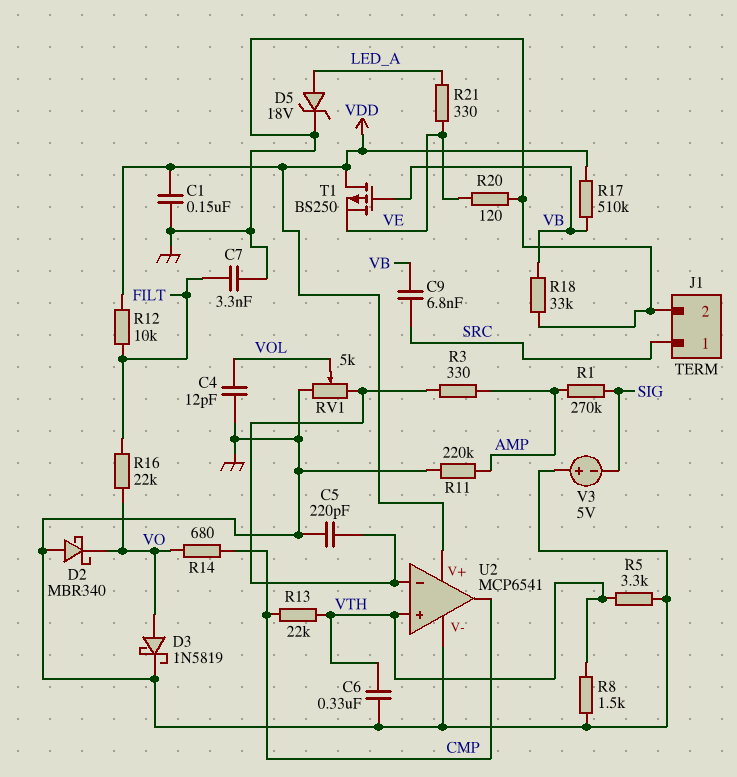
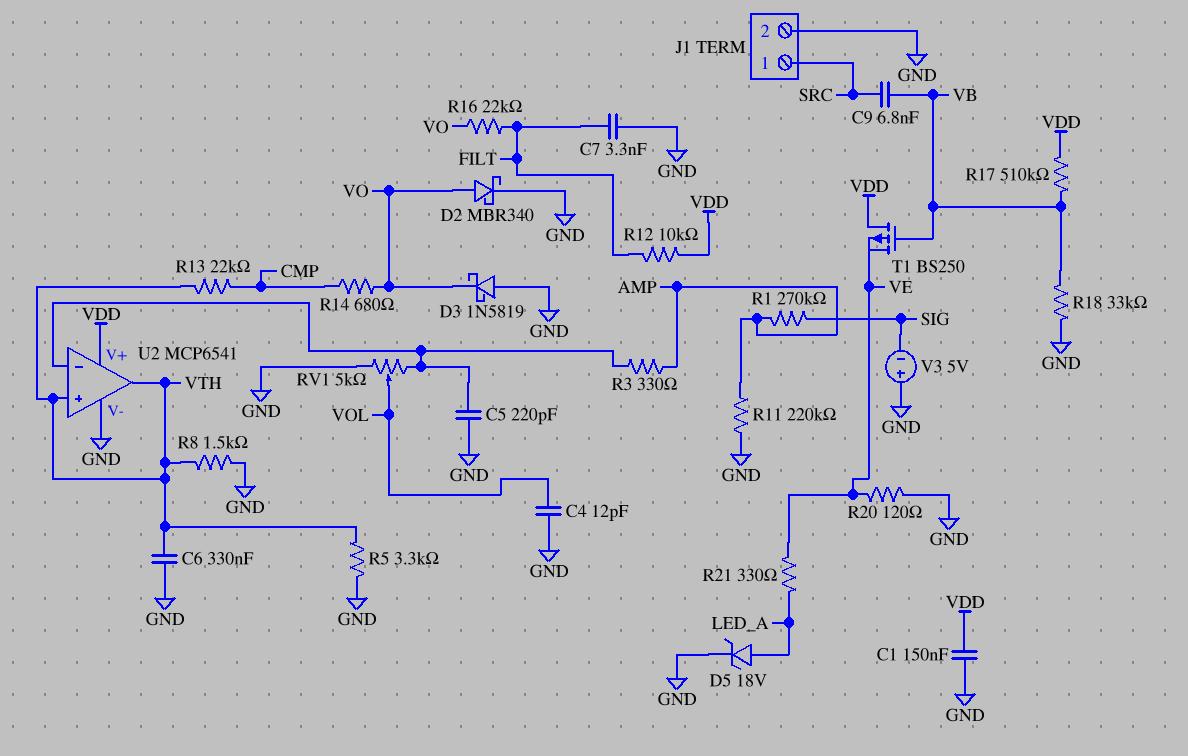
D2: schottky MBR340 (A GND, K VO) -> schottky MBR340 (A VO, K GND)
D3: schottky 1N5819 (A VO, K GND) -> schottky 1N5819 (A GND, K VO)
U2 pin out: CMP -> VTH

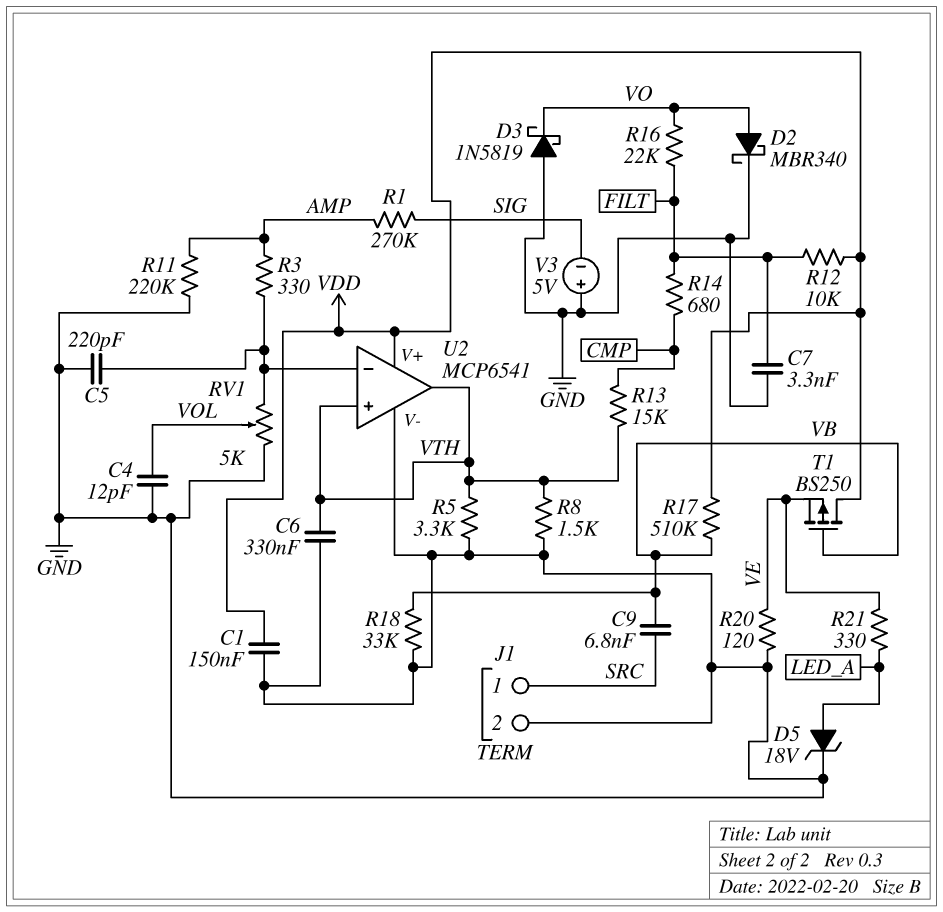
R13: 22k (CMP, VTH) -> 15k (CMP, VTH)
R14: 680 (CMP, VO) -> 680 (CMP, FILT)

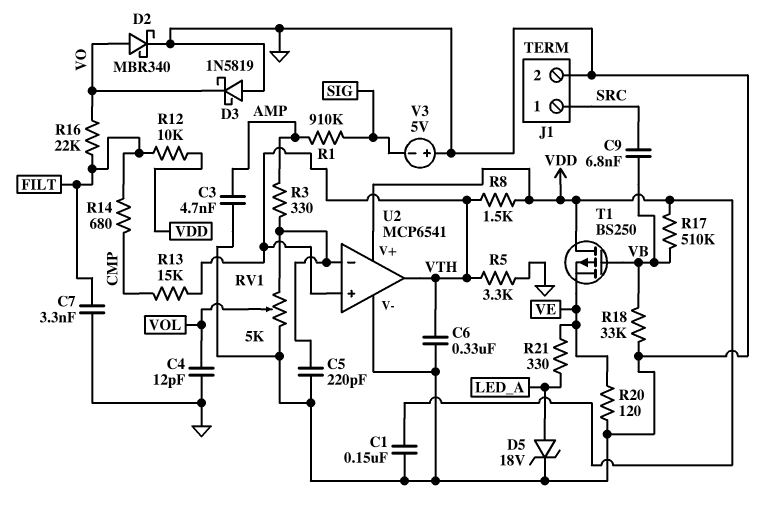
C3: none -> 4.7nF (AMP, GND)
R1: 270k (AMP, SIG) -> 910k (AMP, SIG)
R8: 1.5k (GND, VTH) -> 1.5k (VDD, VTH)
R11: 220k (AMP, GND) -> none

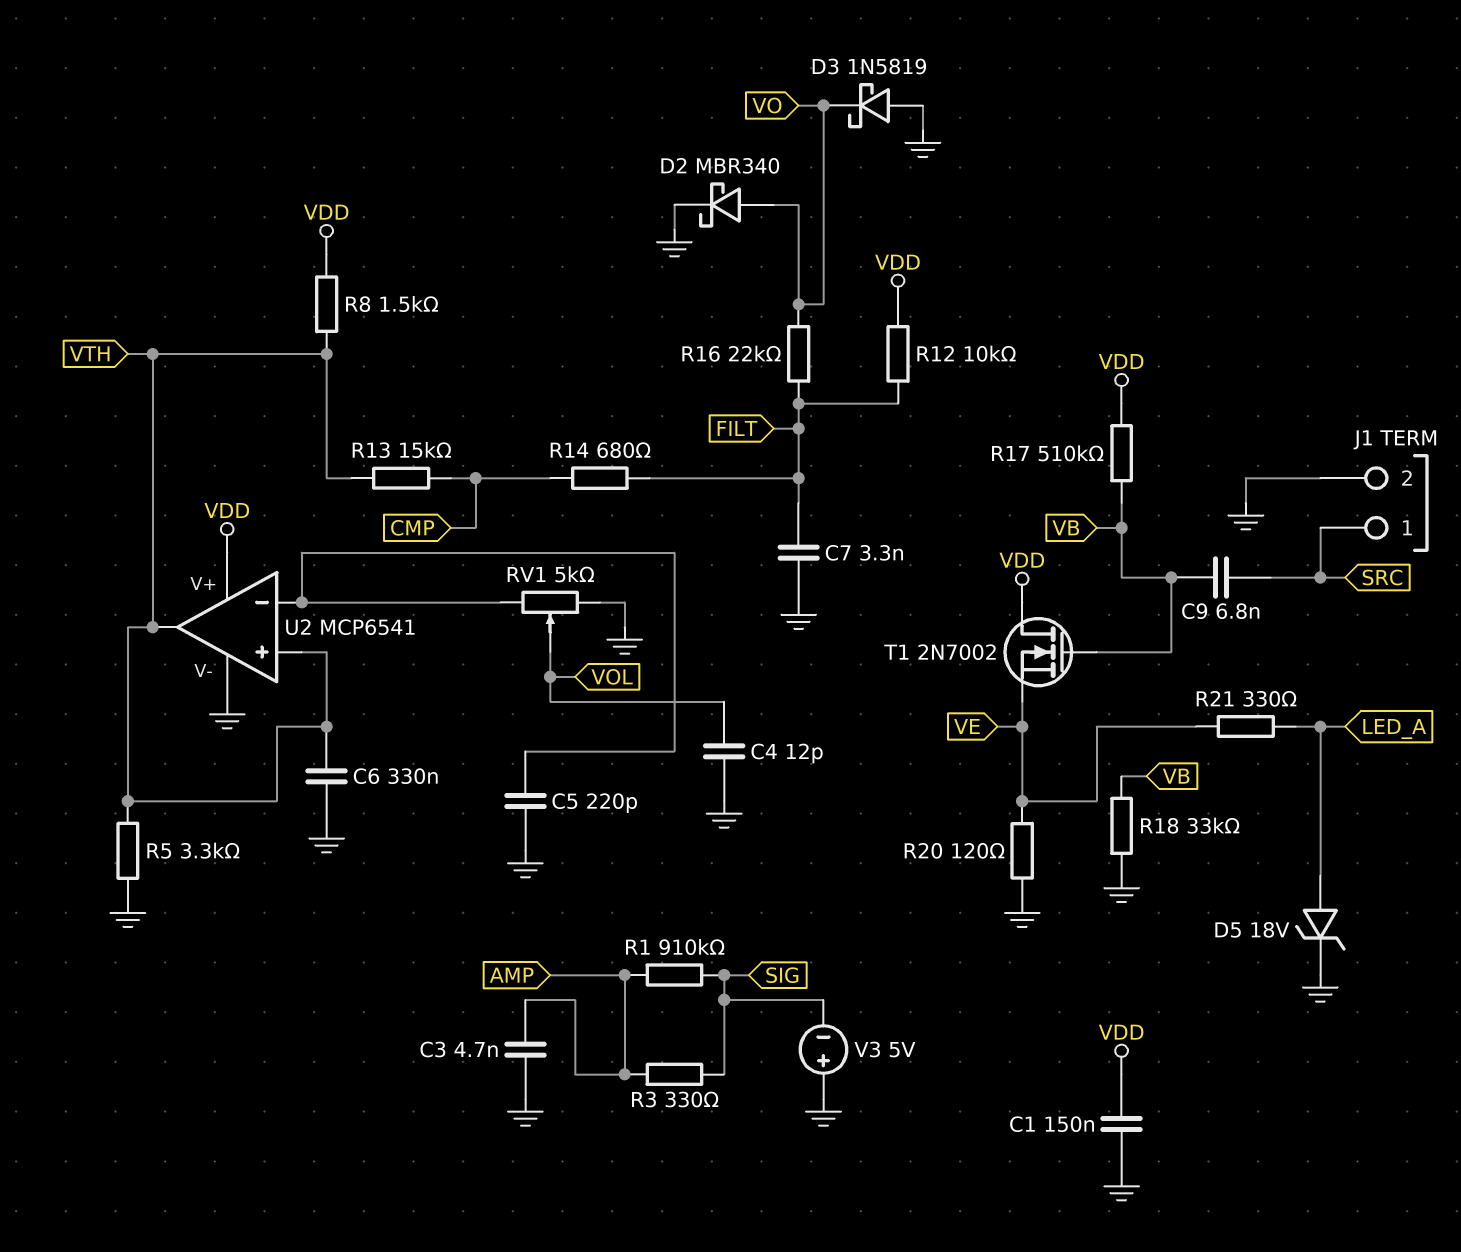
R3: 330 (AMP, U2/in-) -> 330 (AMP, SIG)
T1: PMOS BS250 (G VB, D VDD, S VE) -> NMOS 2N7002 (G VB, D VDD, S VE)

